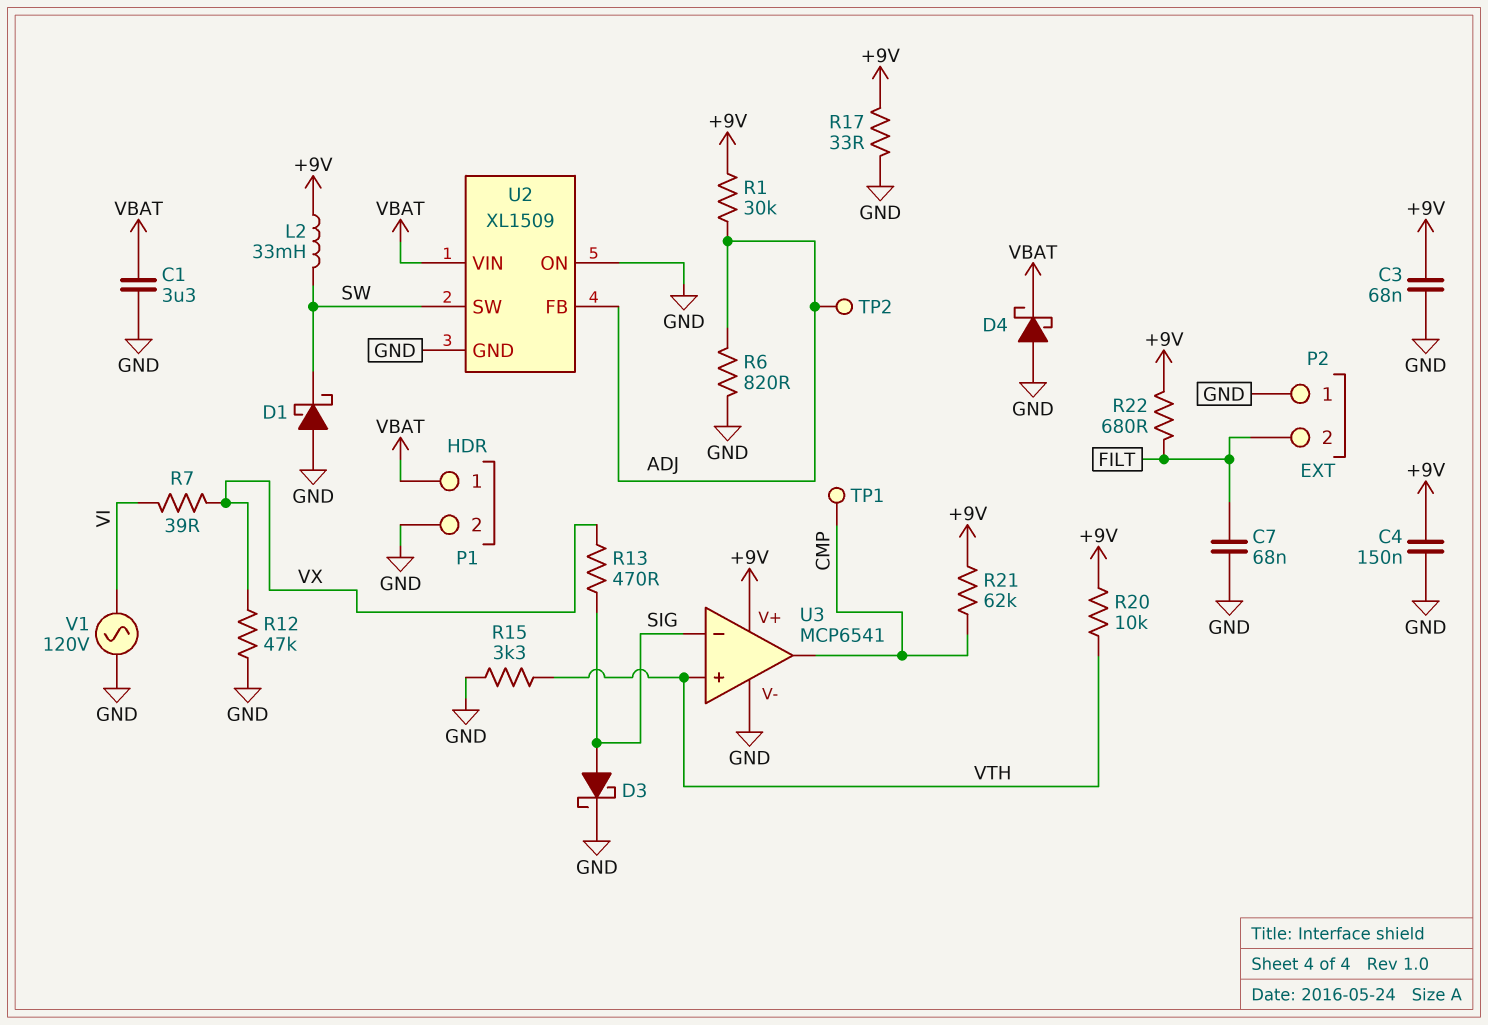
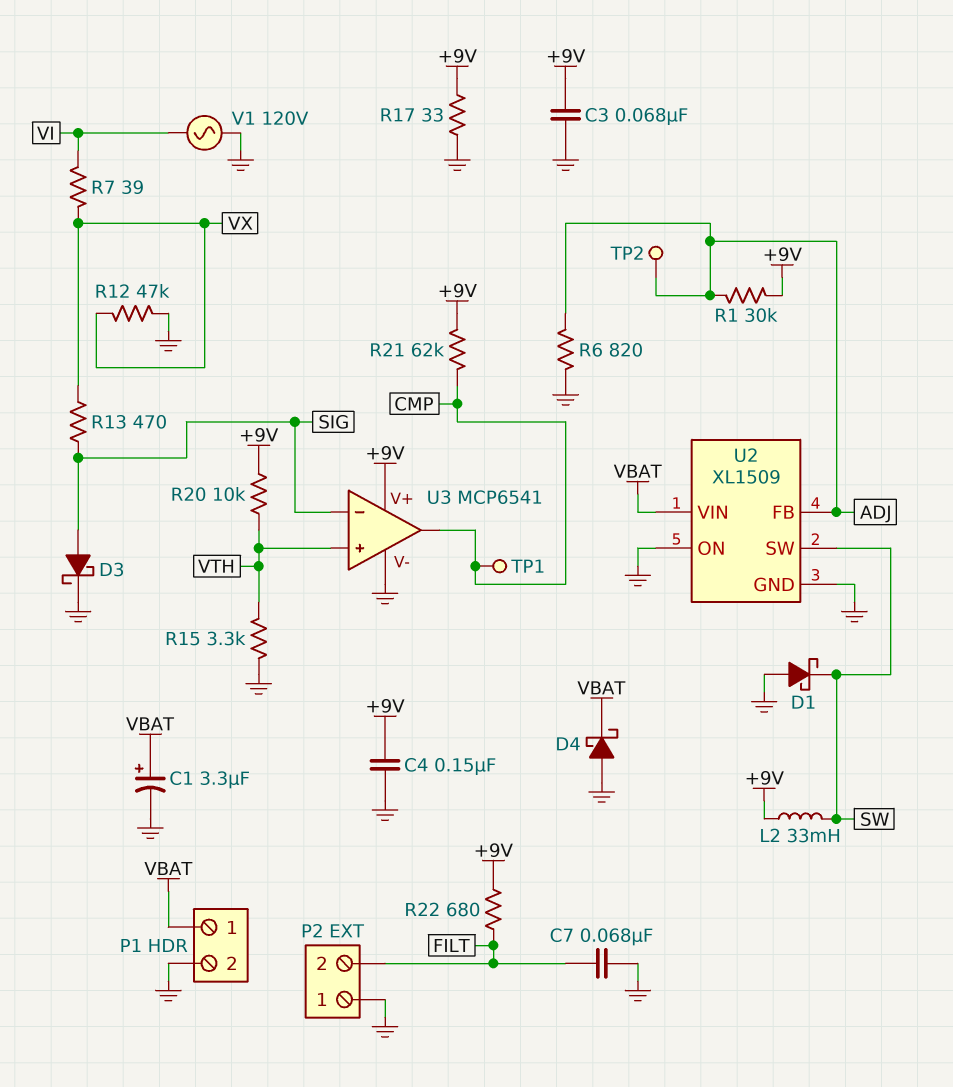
C1: 3.3uF (GND, VBAT) -> 3.3uF (plus VBAT, minus GND)

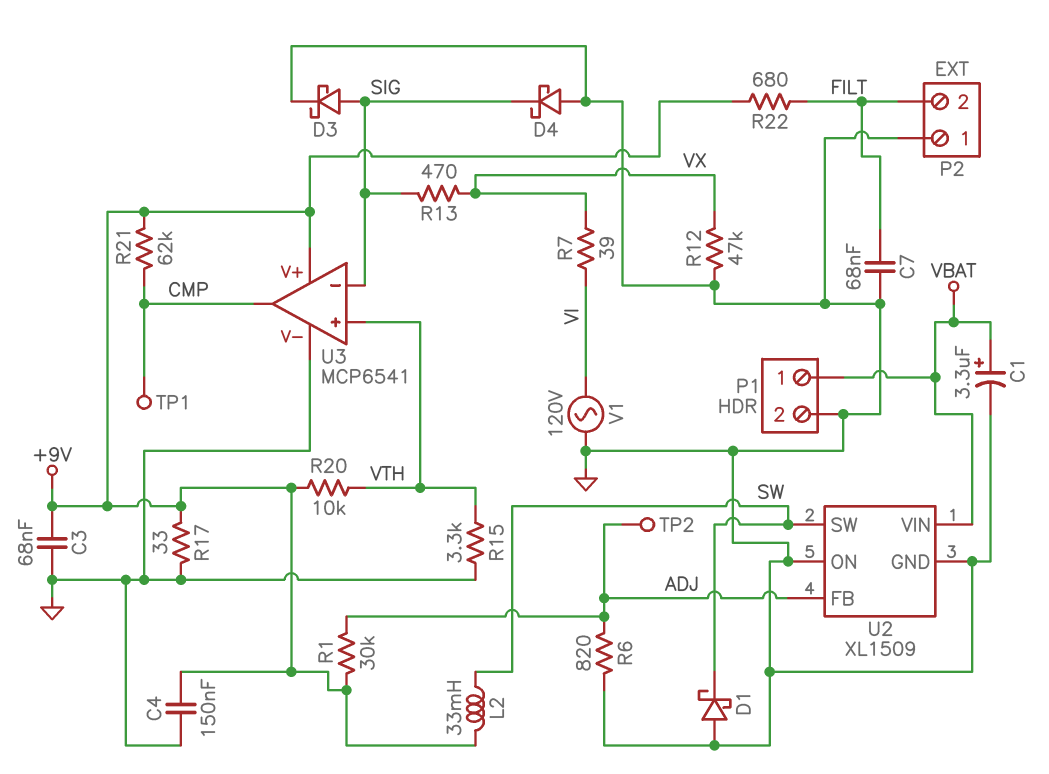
D4: schottky (A GND, K VBAT) -> schottky (A GND, K SIG)

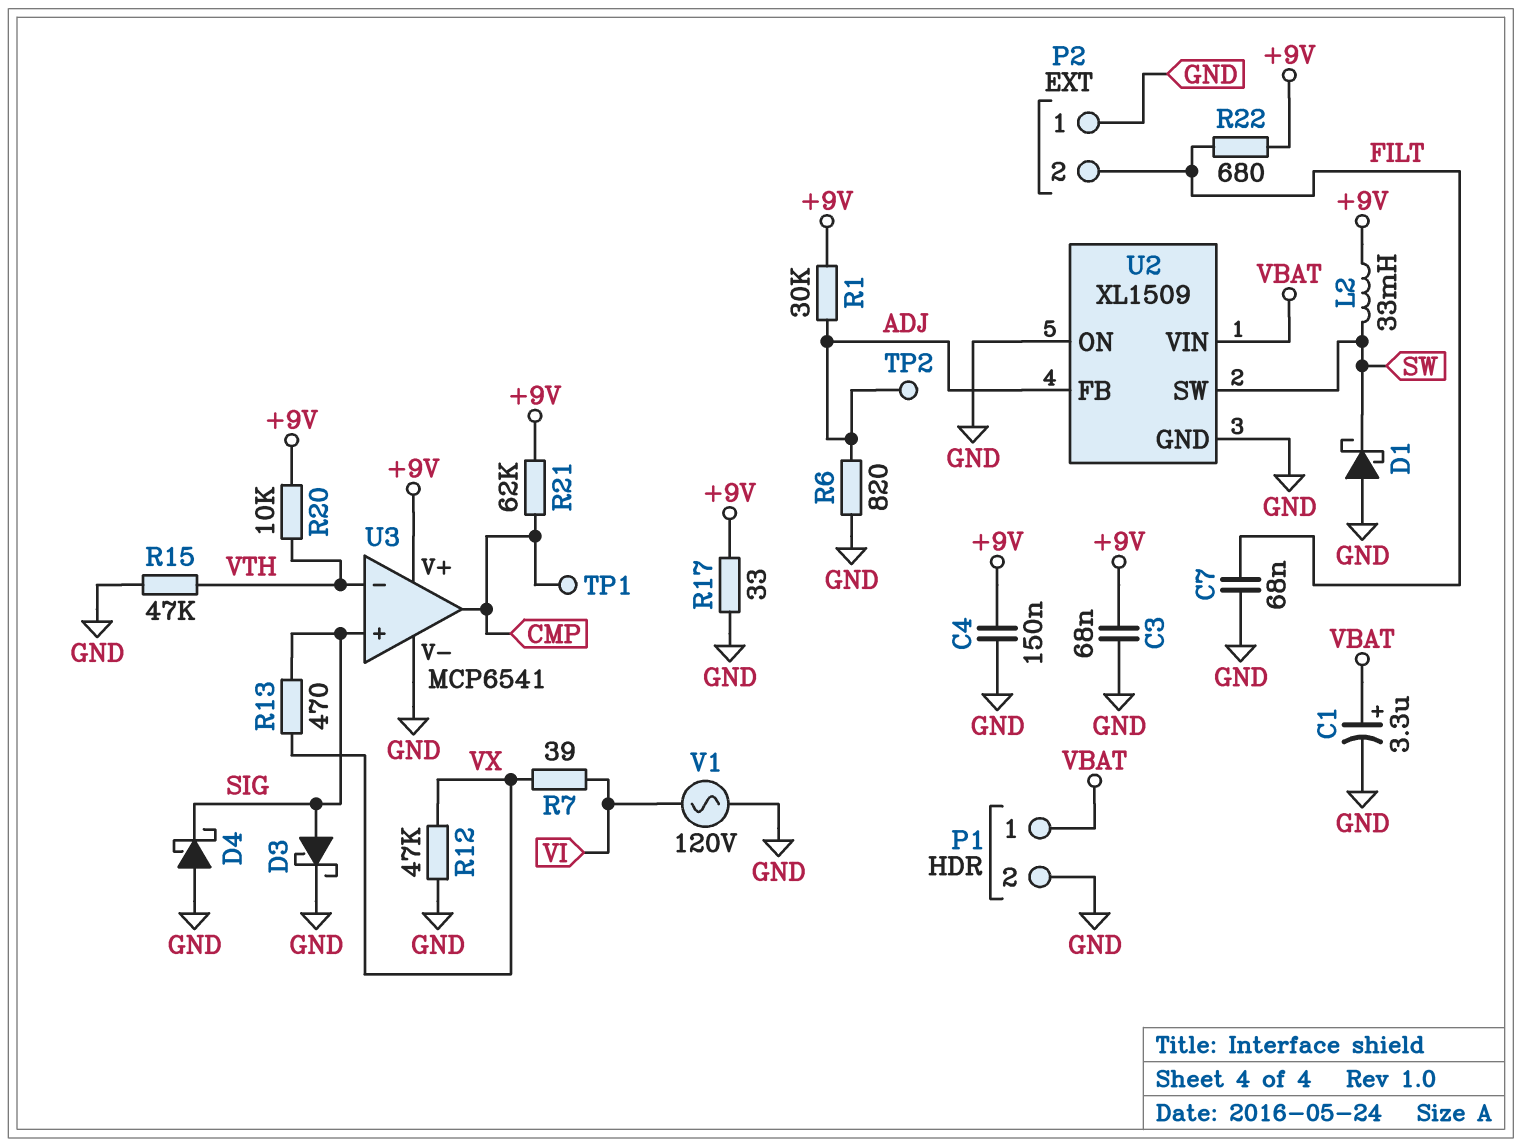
R15: 3.3k (GND, VTH) -> 47k (GND, VTH)
U3 pin in+: VTH -> SIG
U3 pin in-: SIG -> VTH

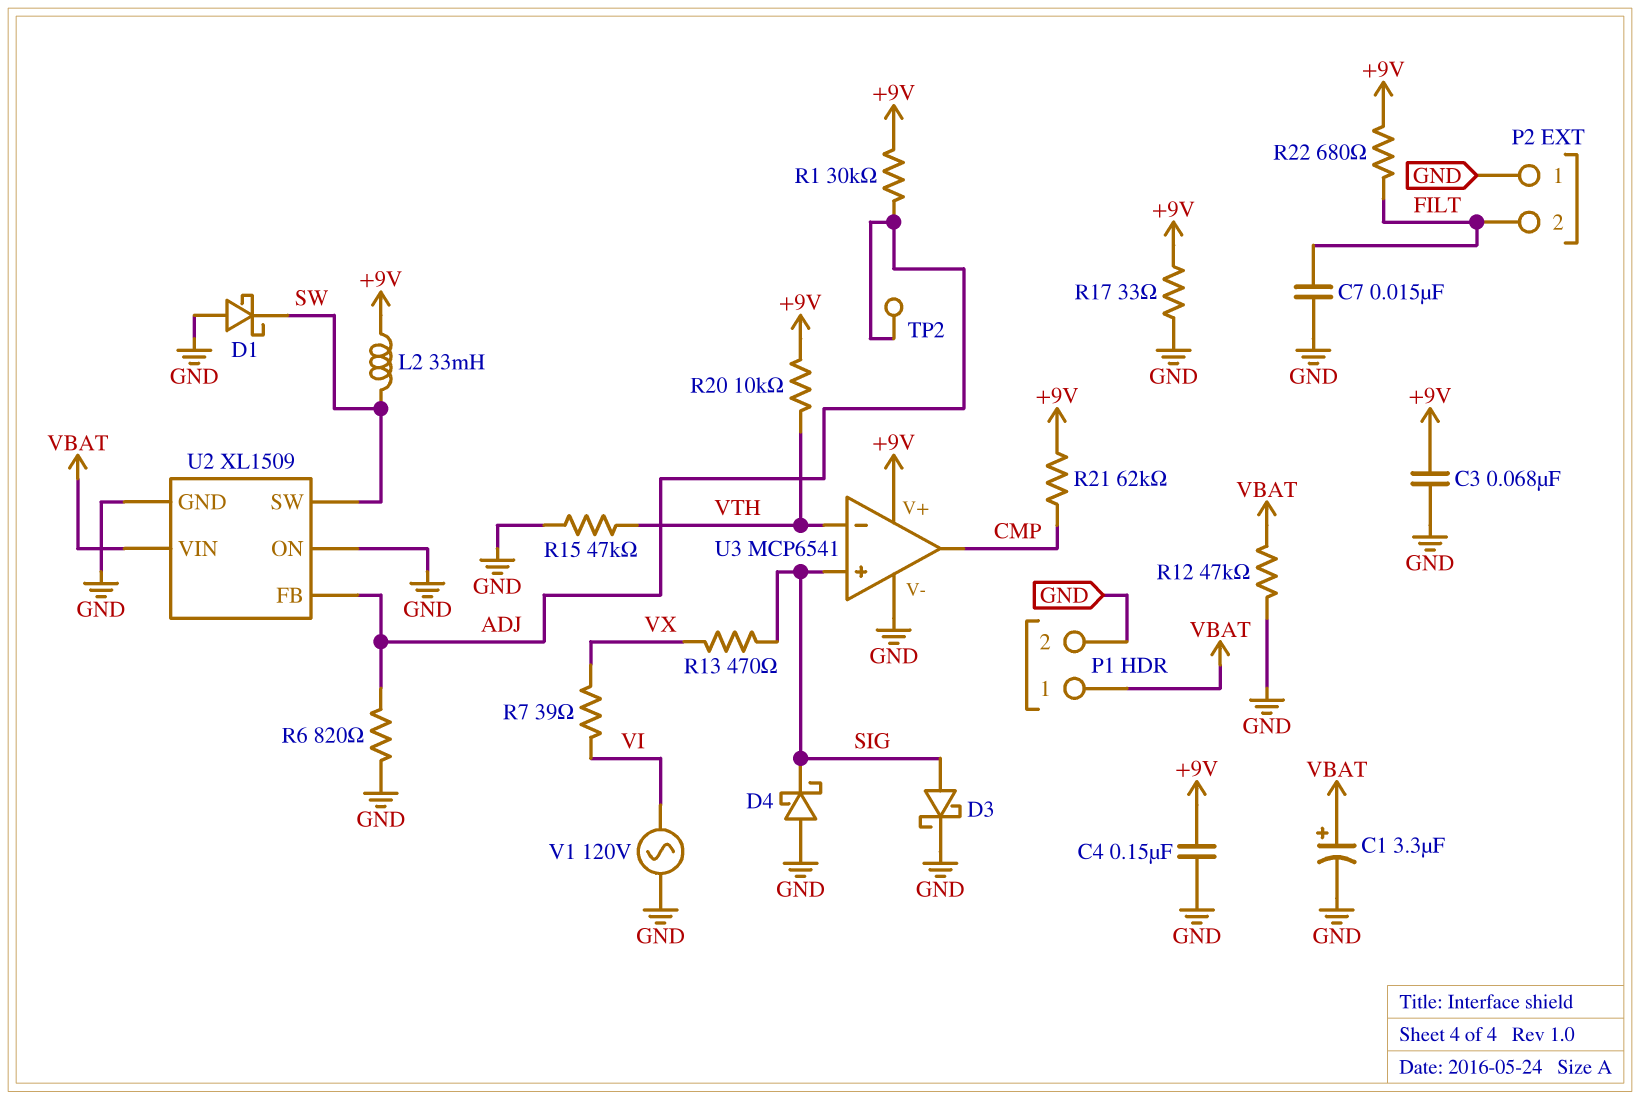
C7: 68nF (FILT, GND) -> 15nF (FILT, GND)
R12: 47k (GND, VX) -> 47k (GND, VBAT)
TP1: test point (CMP) -> none

